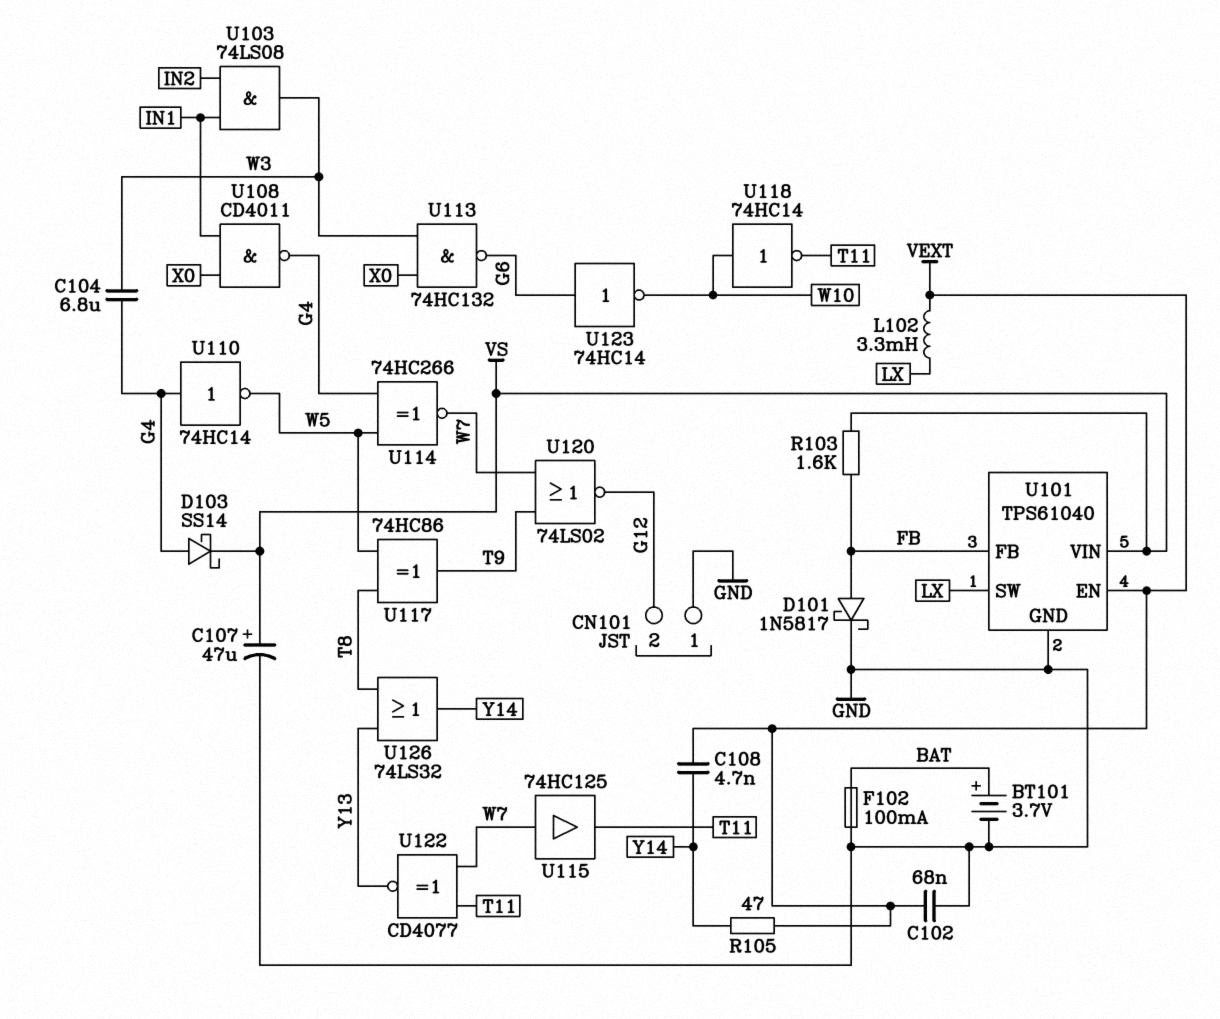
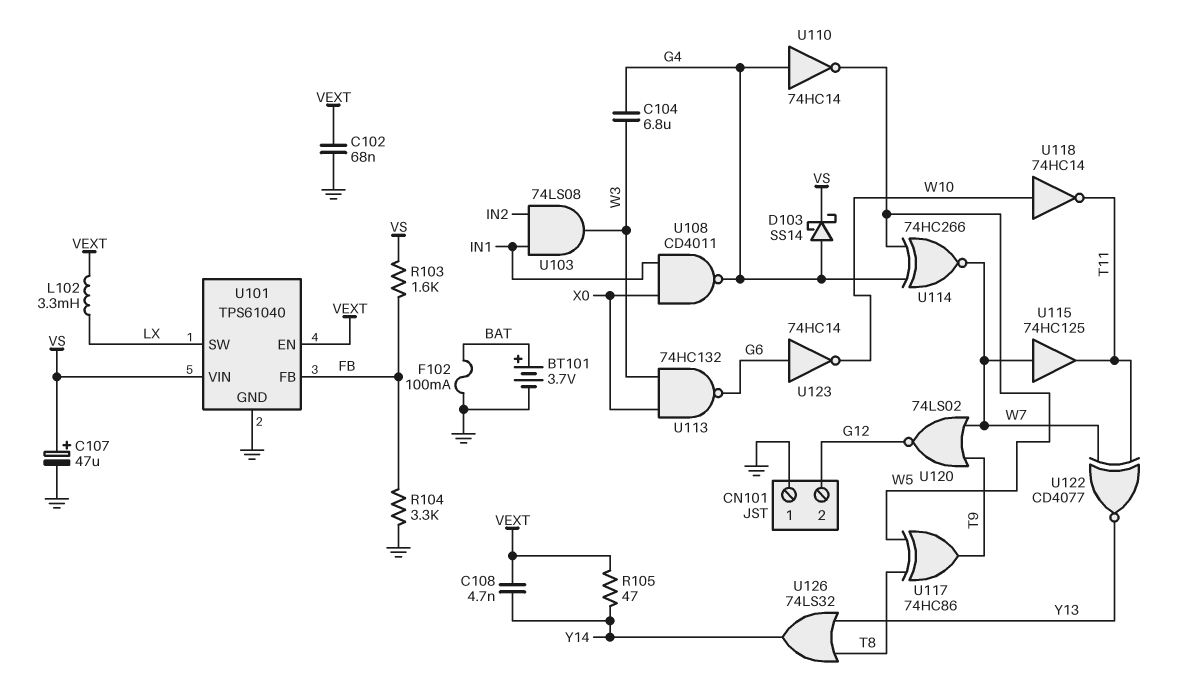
D101: schottky 1N5817 (A FB, K GND) -> none
R104: none -> 3.3k (FB, GND)

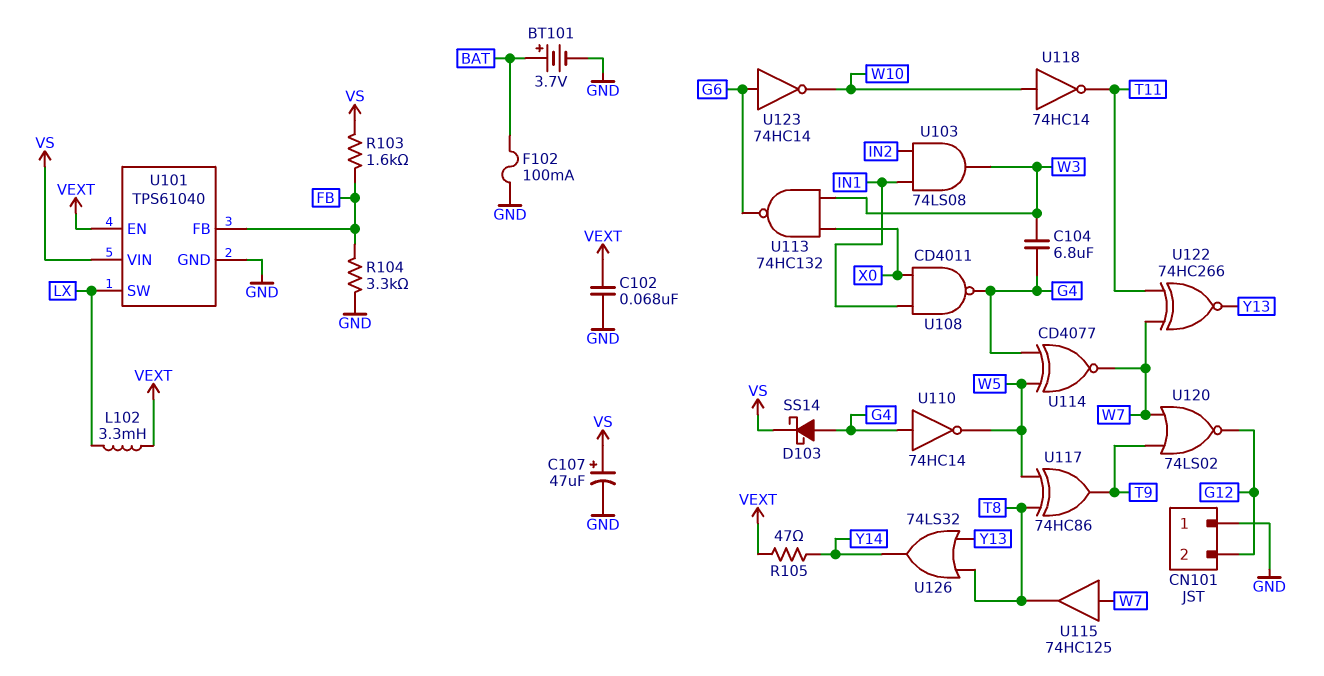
C108: 4.7nF (VEXT, Y14) -> none
U114: XNOR 74HC266 (in G4, in W5, out W7) -> XNOR CD4077 (in G4, in W5, out W7)
U115: buffer 74HC125 (in W7, out T11) -> buffer 74HC125 (in W7, out T8)
U122: XNOR CD4077 (in T11, in W7, out Y13) -> XNOR 74HC266 (in T11, in W7, out Y13)

